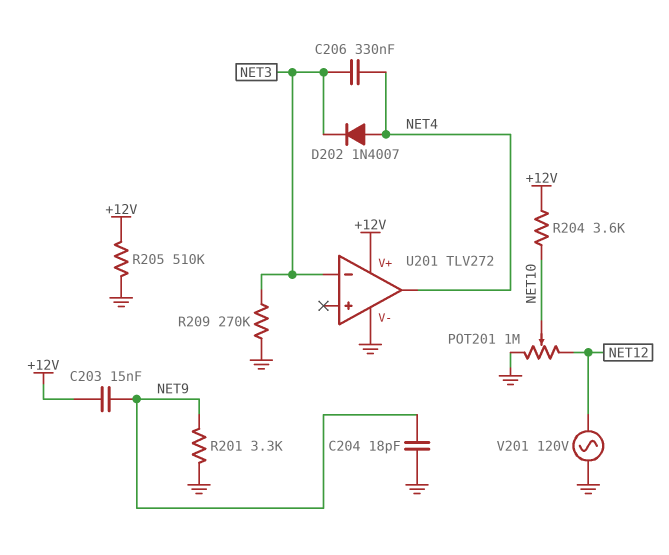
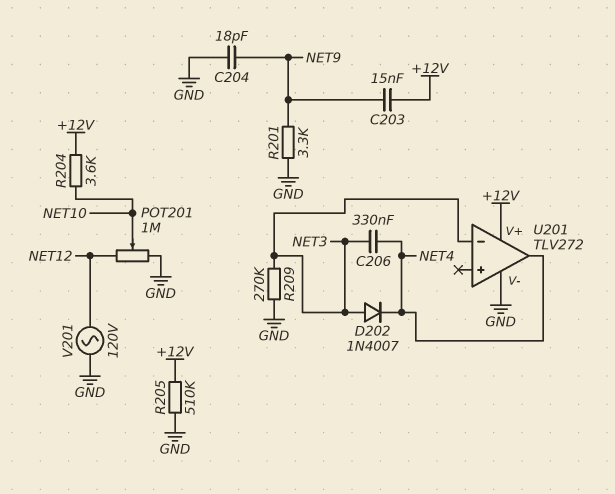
D202: diode 1N4007 (A NET4, K NET3) -> diode 1N4007 (A NET3, K NET4)

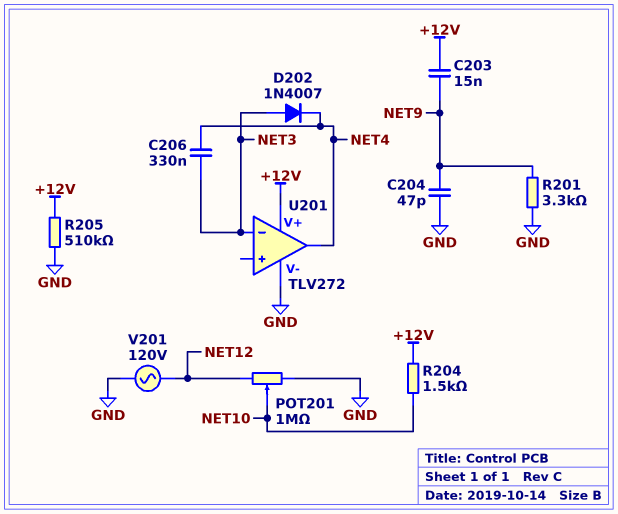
C204: 18pF (GND, NET9) -> 47pF (GND, NET9)
R204: 3.6k (+12V, NET10) -> 1.5k (+12V, NET10)
R209: 270k (GND, NET3) -> none

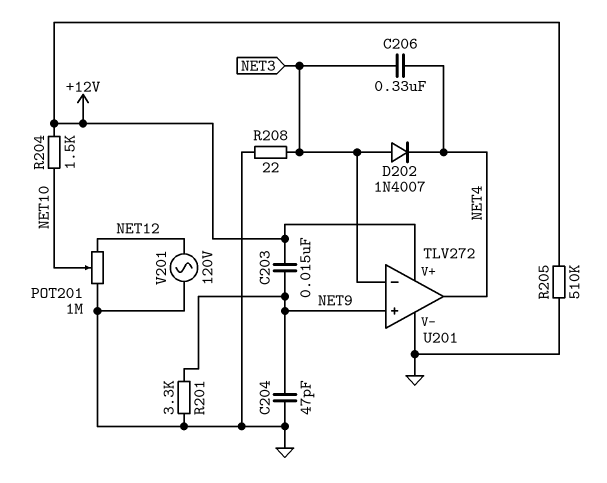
R208: none -> 22 (GND, NET3)
U201 pin in+: none -> NET9

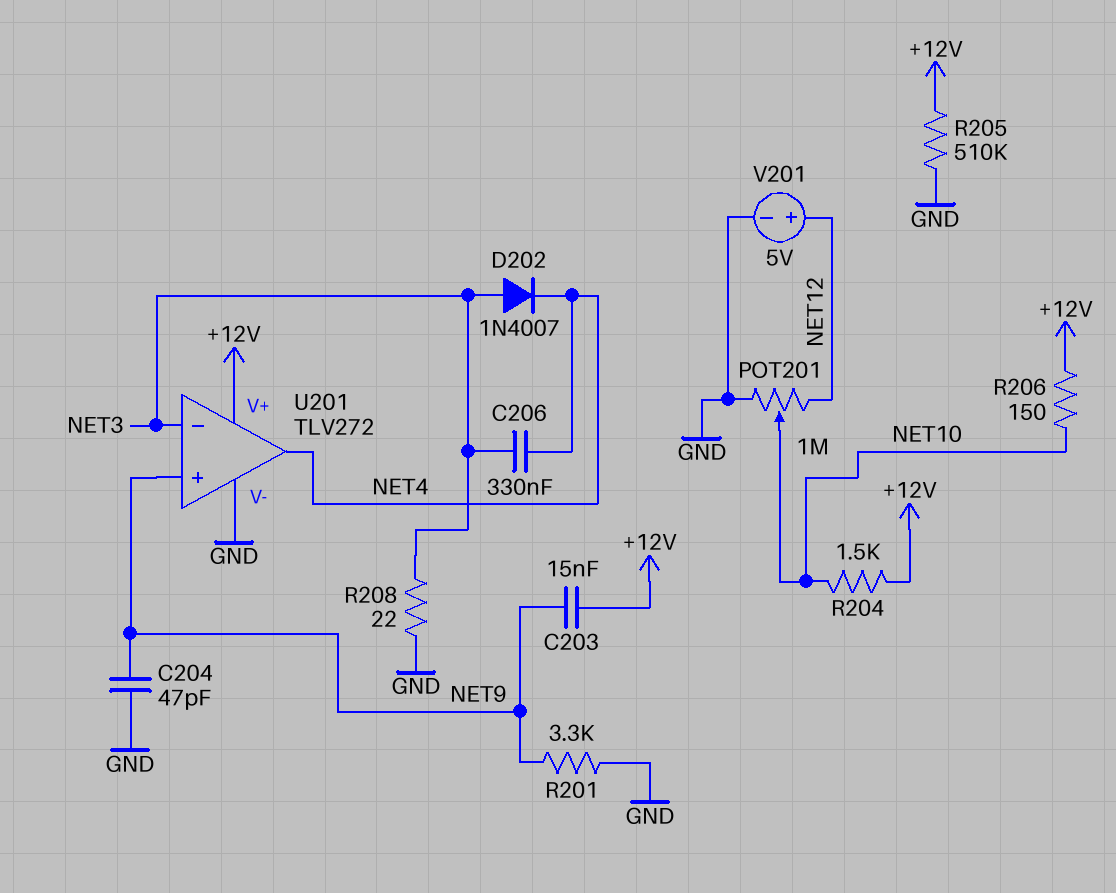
R206: none -> 150 (+12V, NET10)
V201: AC 120V (GND, NET12) -> 5V (plus NET12, minus GND)

